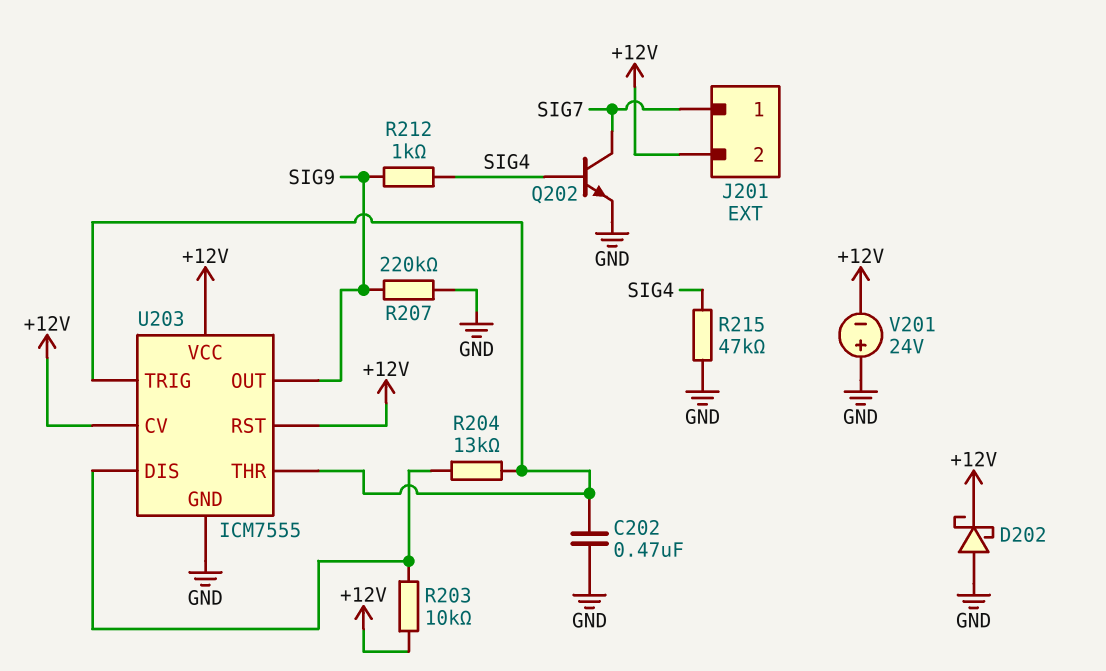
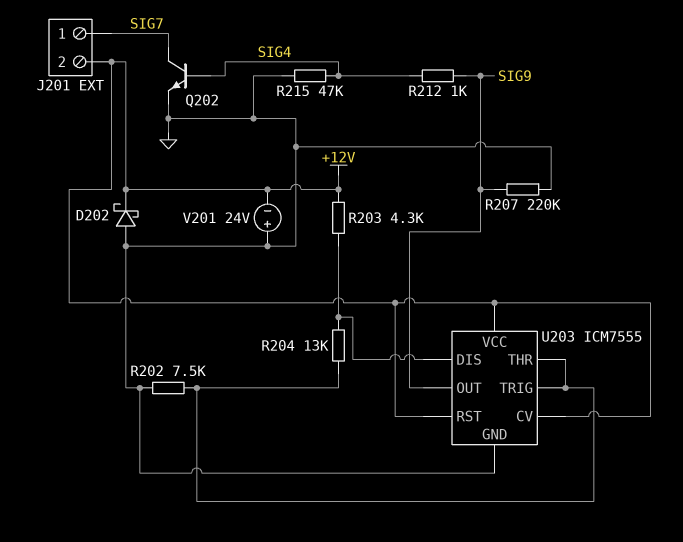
C202: 470nF (GND, U203/THR) -> none
R202: none -> 7.5k (GND, U203/THR)
R203: 10k (+12V, U203/DIS) -> 4.3k (+12V, U203/DIS)

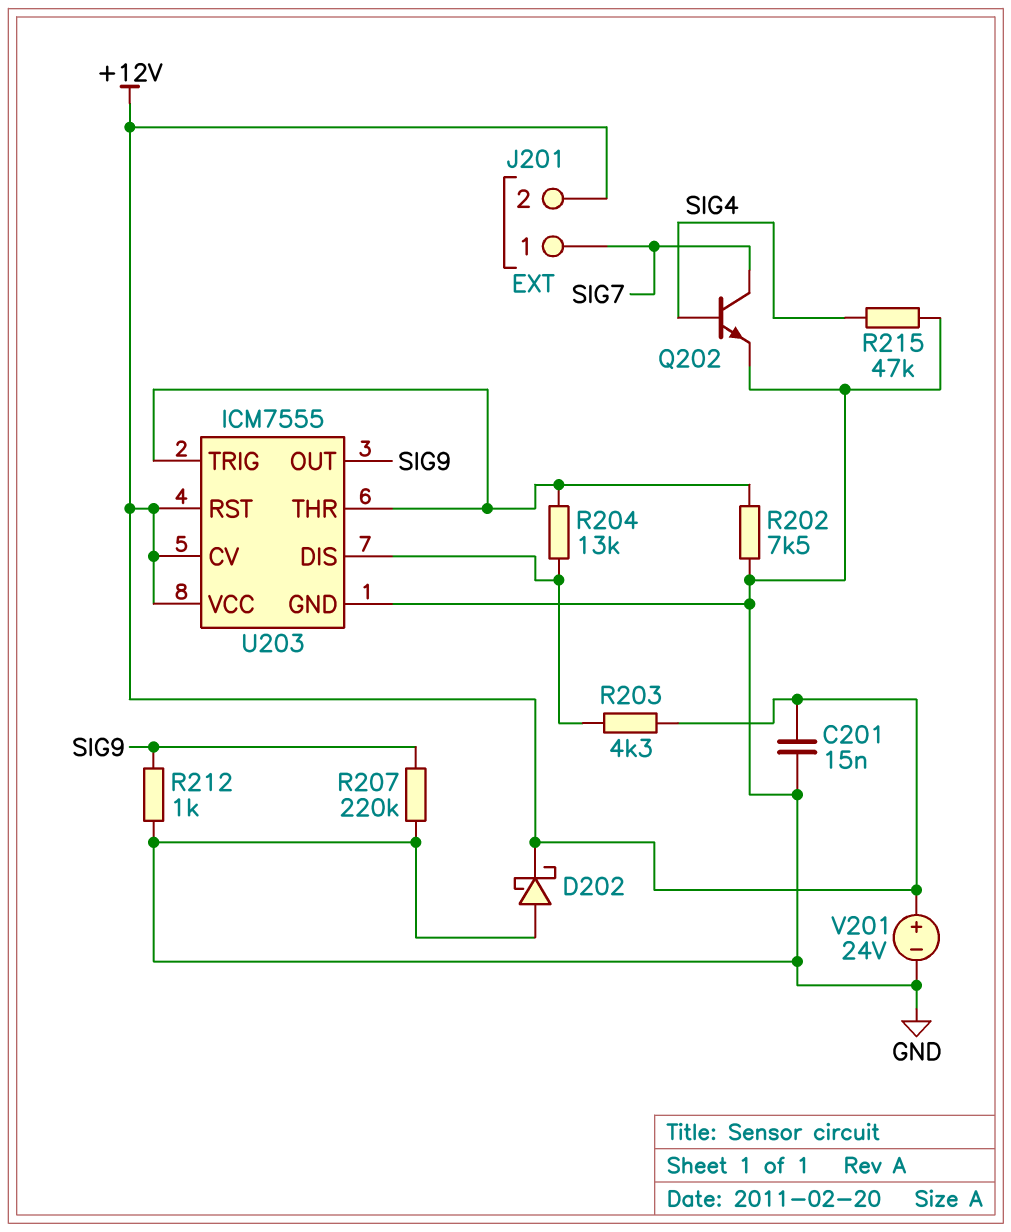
C201: none -> 15nF (+12V, GND)
R212: 1k (SIG4, SIG9) -> 1k (GND, SIG9)
V201: 24V (plus GND, minus +12V) -> 24V (plus +12V, minus GND)

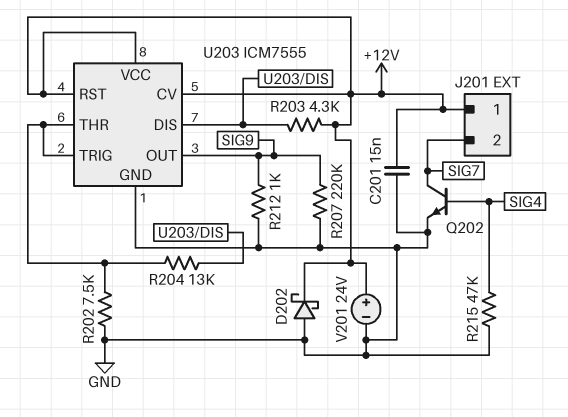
J201 pin 1: SIG7 -> +12V
J201 pin 2: +12V -> SIG7

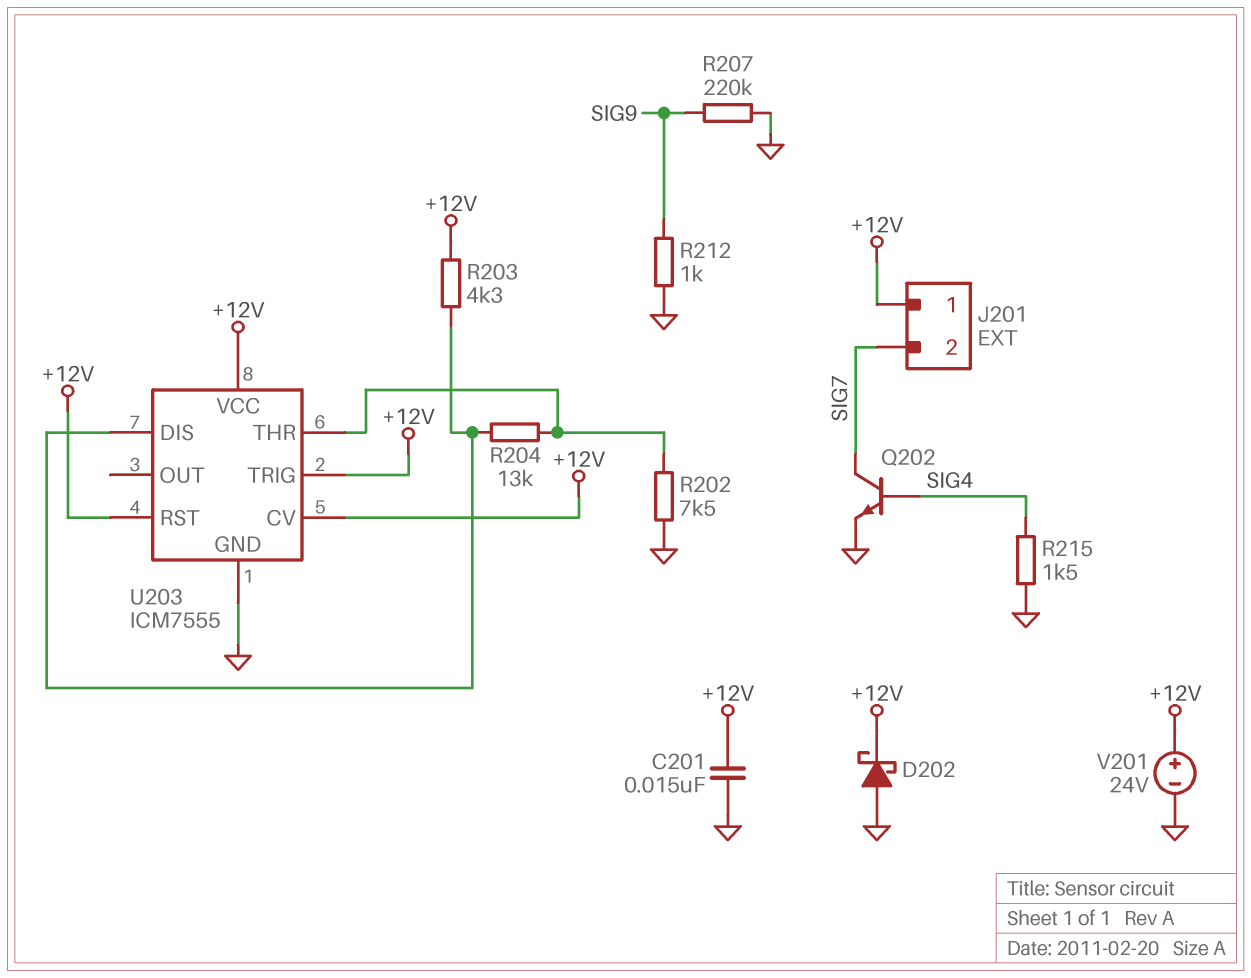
R215: 47k (GND, SIG4) -> 1.5k (GND, SIG4)
U203 pin OUT: SIG9 -> none
U203 pin TRIG: U203/THR -> +12V

